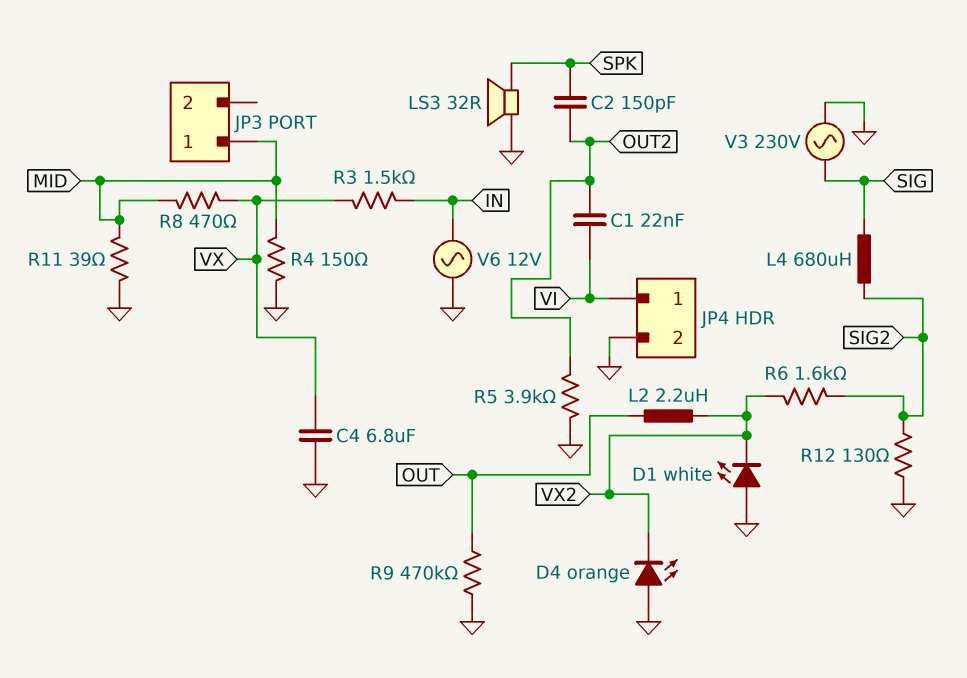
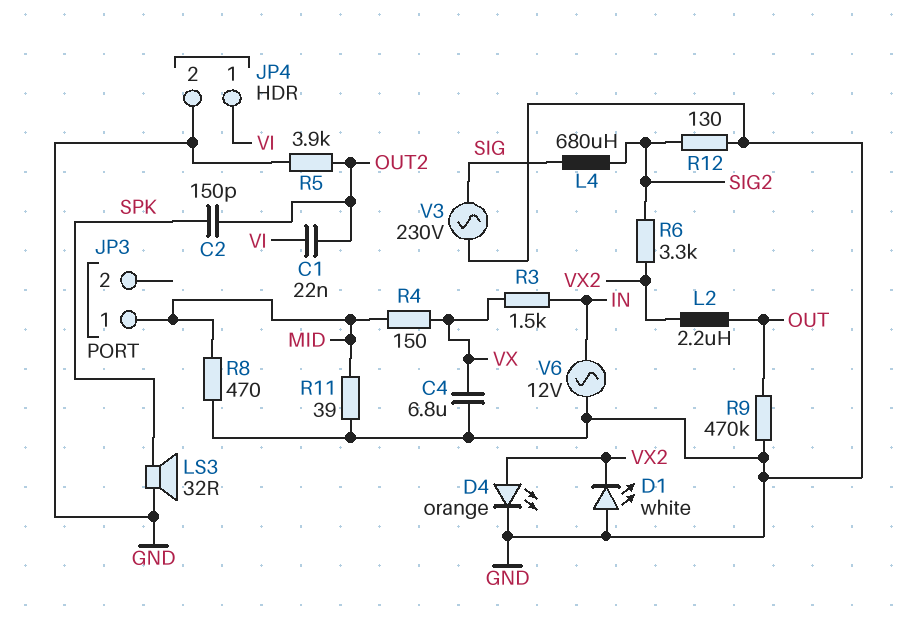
D4: LED orange (A GND, K VX2) -> LED orange (A VX2, K GND)
R4: 150 (GND, MID) -> 150 (MID, VX)
R6: 1.6k (SIG2, VX2) -> 3.3k (SIG2, VX2)
R8: 470 (MID, VX) -> 470 (GND, MID)

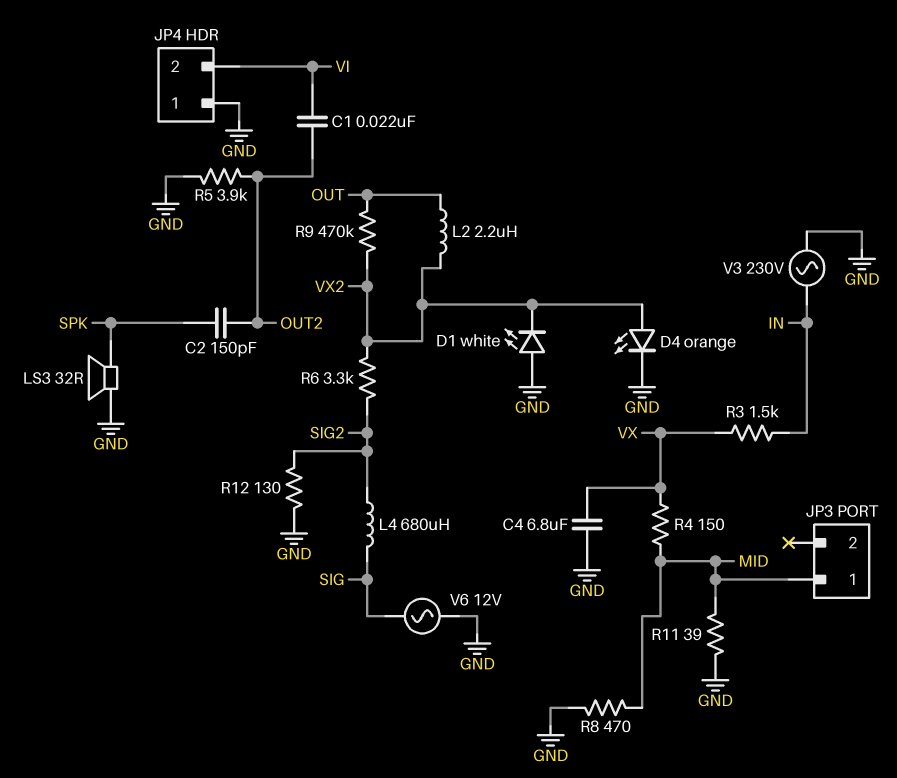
JP4 pin 1: VI -> GND
JP4 pin 2: GND -> VI
R9: 470k (GND, OUT) -> 470k (OUT, VX2)
V3: AC 230V (GND, SIG) -> AC 230V (GND, IN)
V6: AC 12V (GND, IN) -> AC 12V (GND, SIG)

